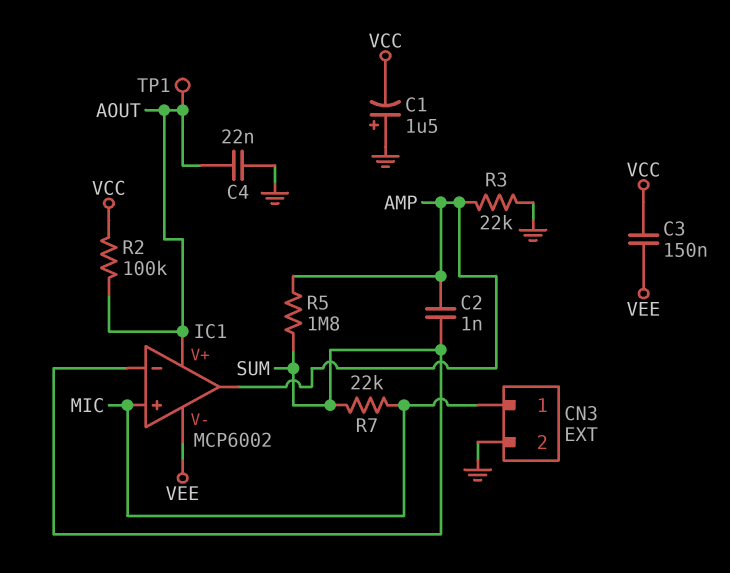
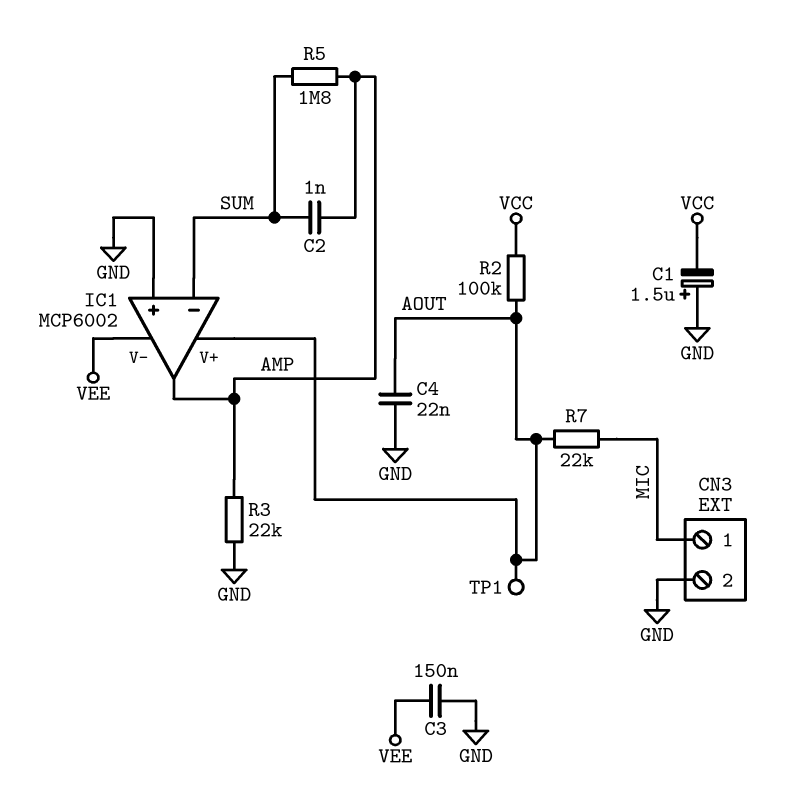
C3: 150nF (VCC, VEE) -> 150nF (GND, VEE)
IC1 pin in+: MIC -> GND
R7: 22k (MIC, SUM) -> 22k (AOUT, MIC)

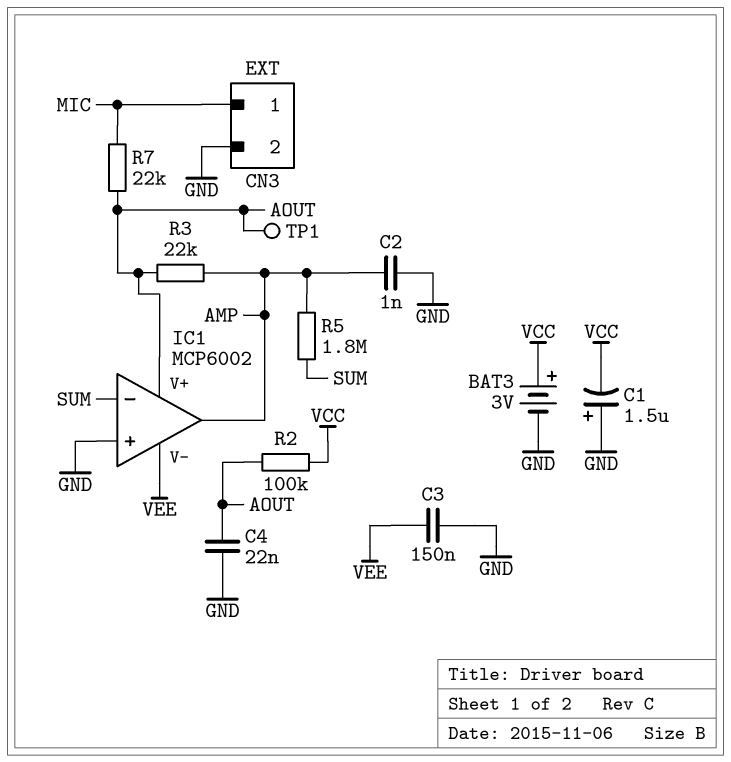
BAT3: none -> 3V (plus VCC, minus GND)
C2: 1nF (AMP, SUM) -> 1nF (AMP, GND)
R3: 22k (AMP, GND) -> 22k (AMP, AOUT)

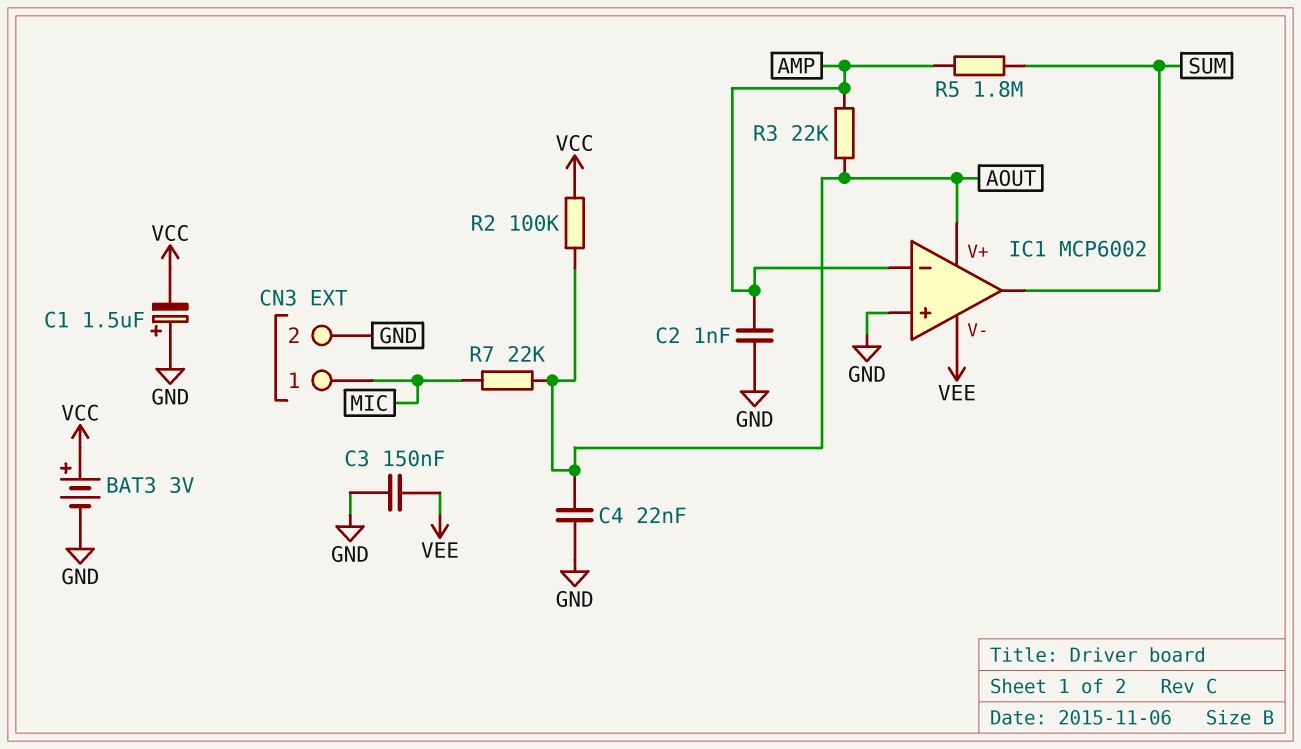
IC1 pin in-: SUM -> AMP
IC1 pin out: AMP -> SUM
TP1: test point (AOUT) -> none

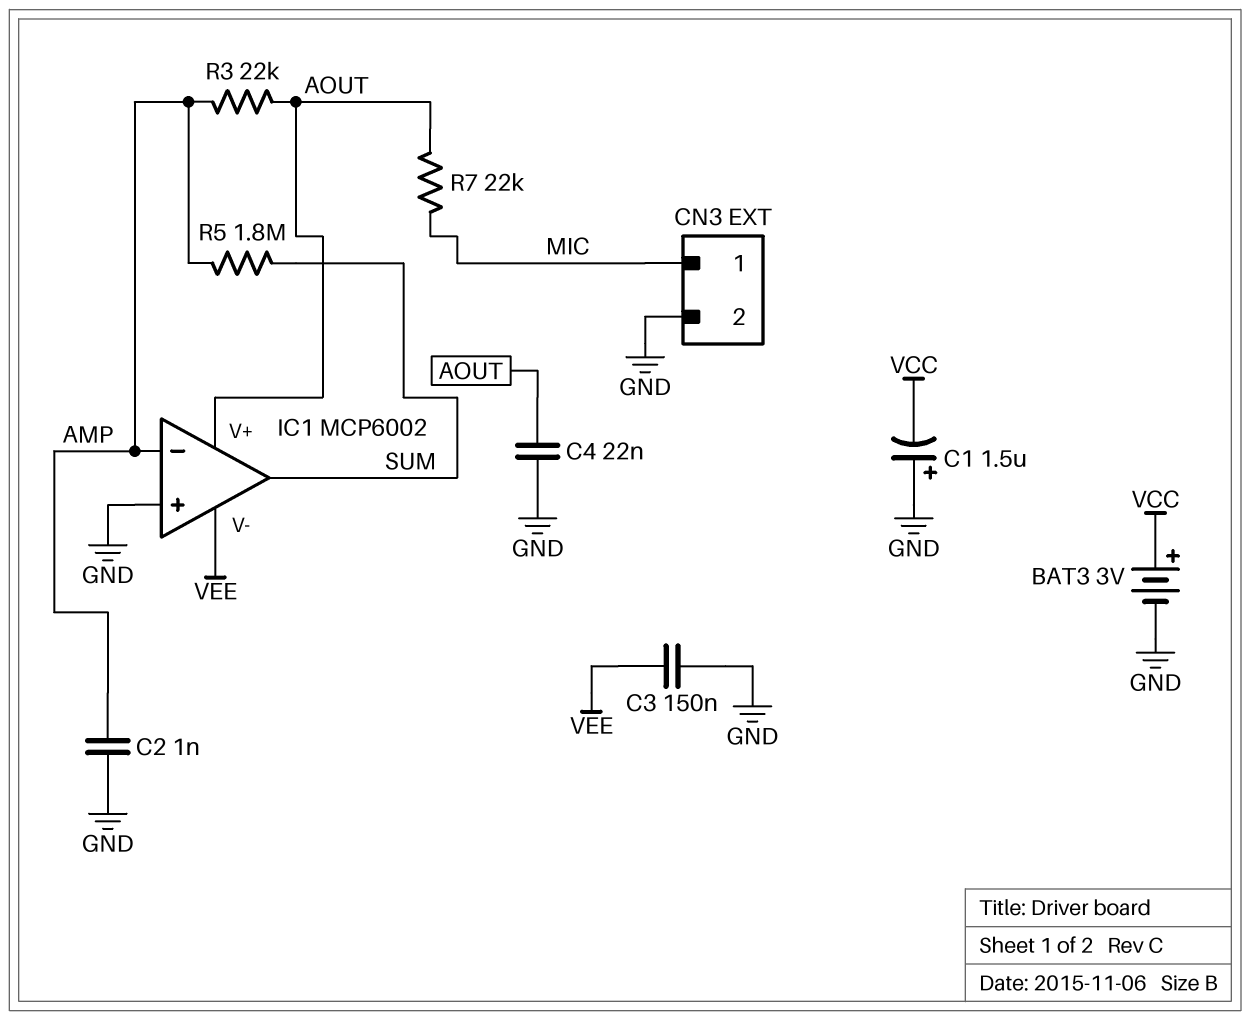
R2: 100k (AOUT, VCC) -> none

